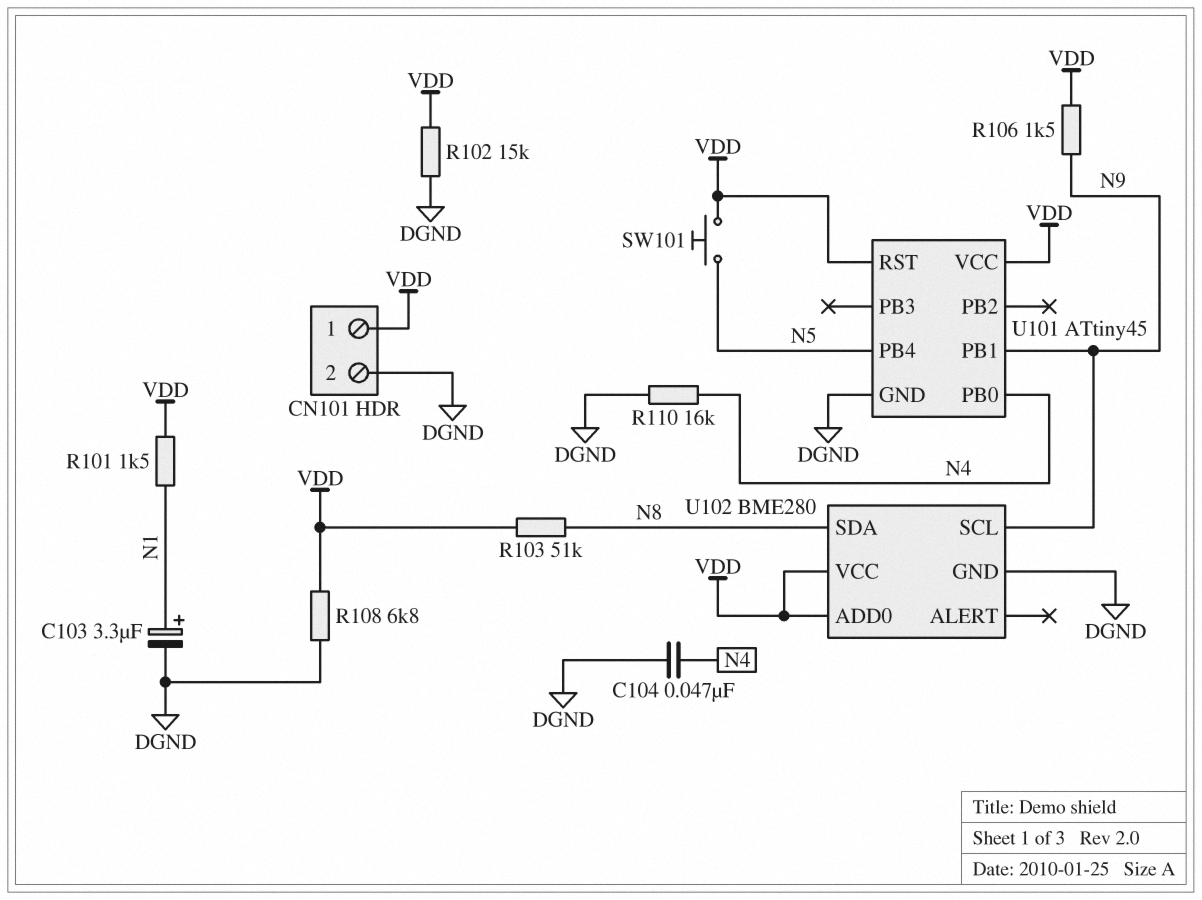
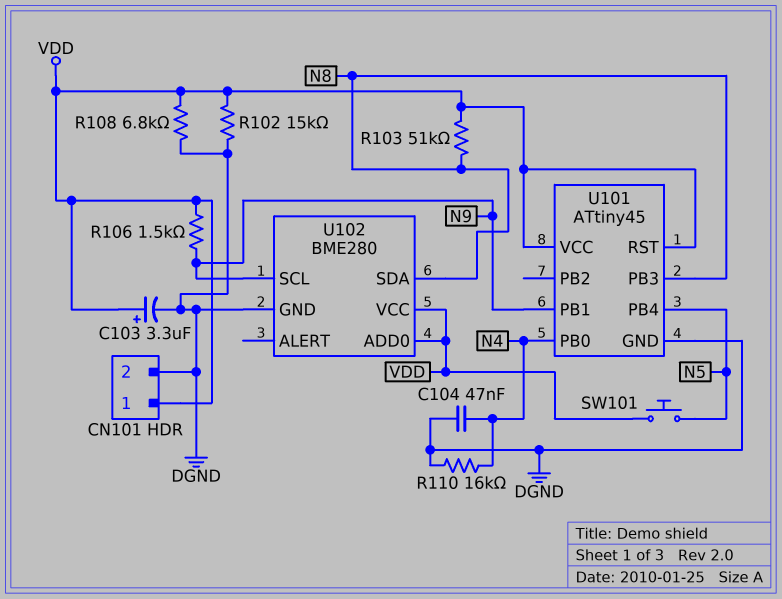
C103: 3.3uF (plus N1, minus DGND) -> 3.3uF (plus VDD, minus DGND)
R101: 1.5k (N1, VDD) -> none
U101 pin PB3: none -> N8

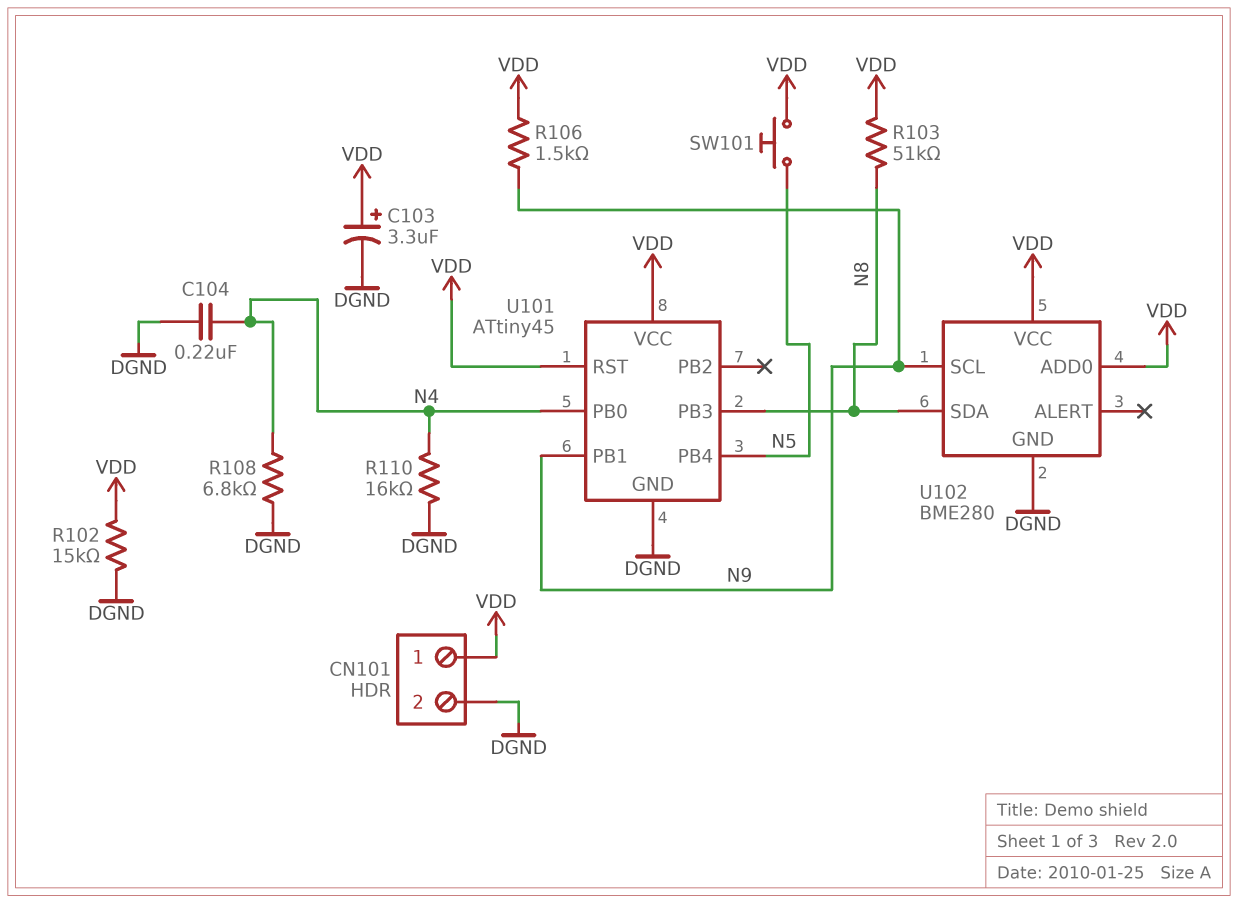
C104: 47nF (DGND, N4) -> 220nF (DGND, N4)
R108: 6.8k (DGND, VDD) -> 6.8k (DGND, N4)

